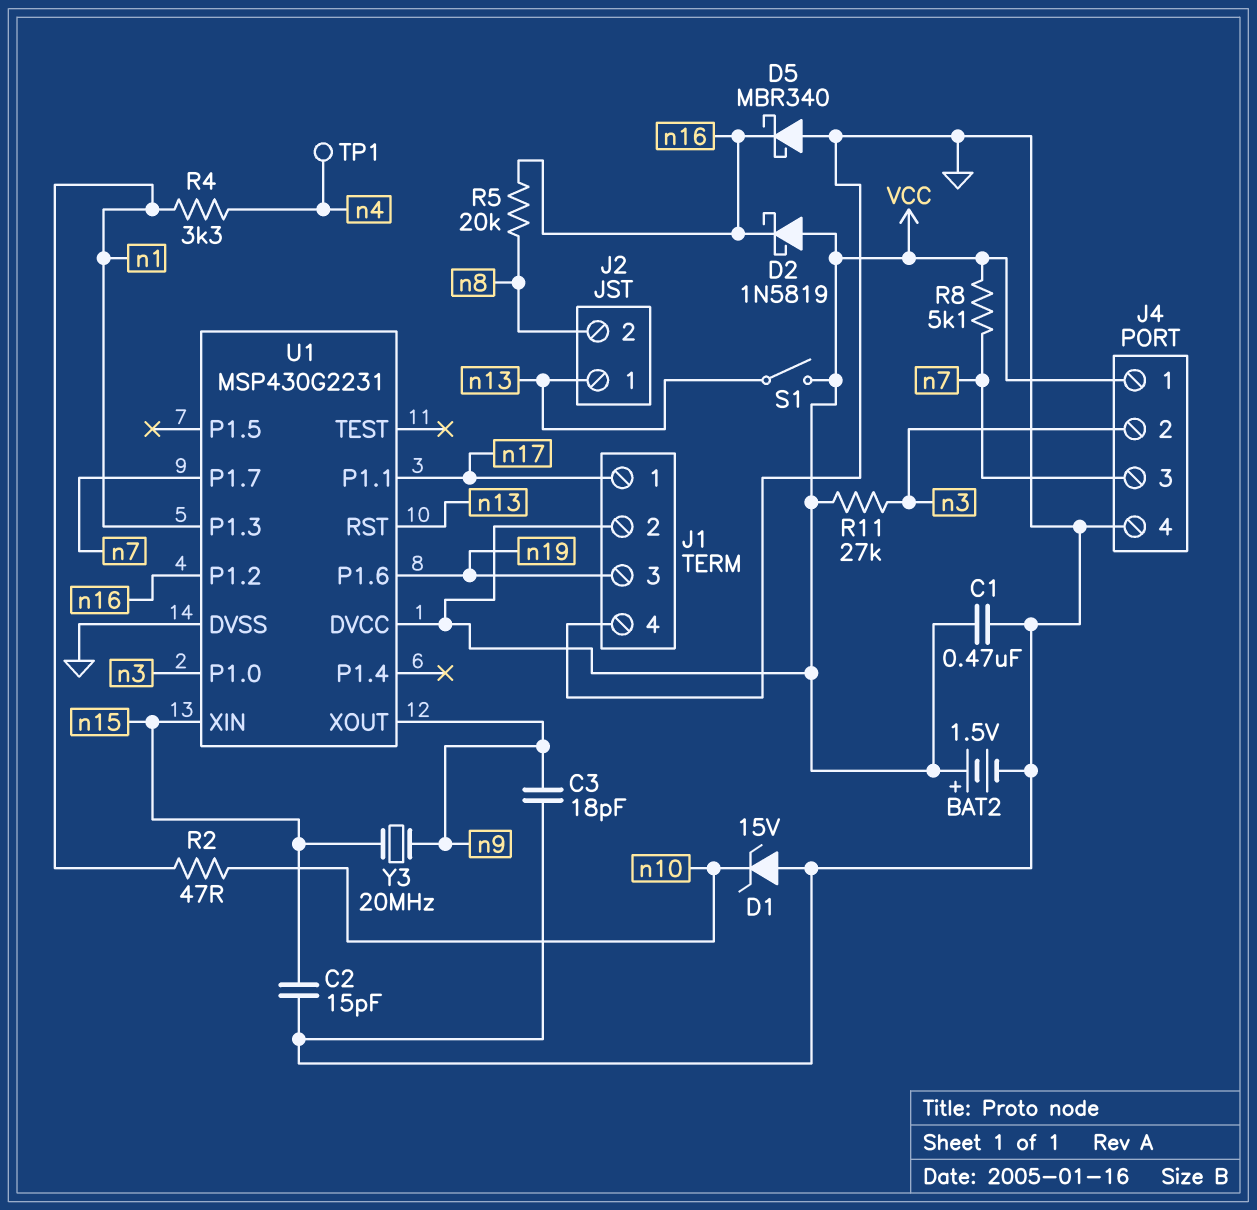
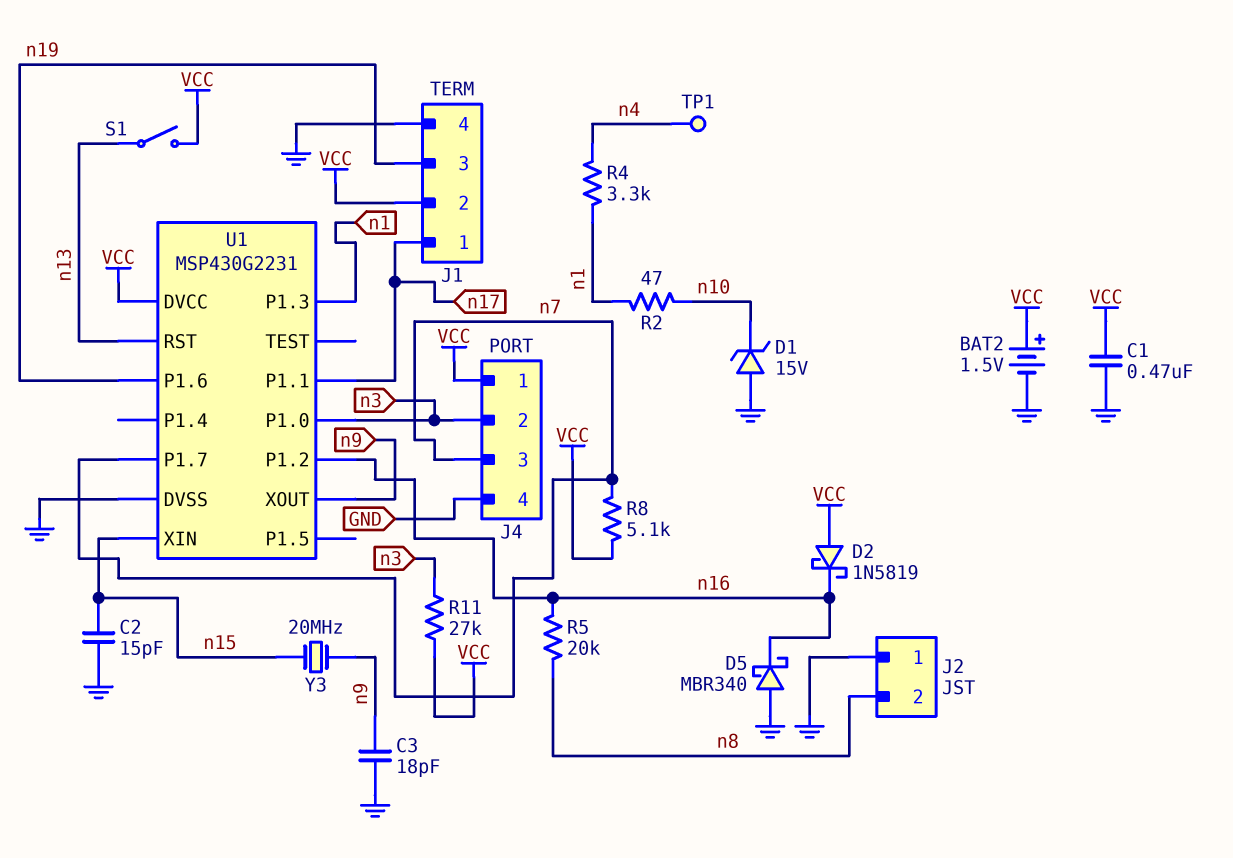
J2 pin 1: n13 -> GND

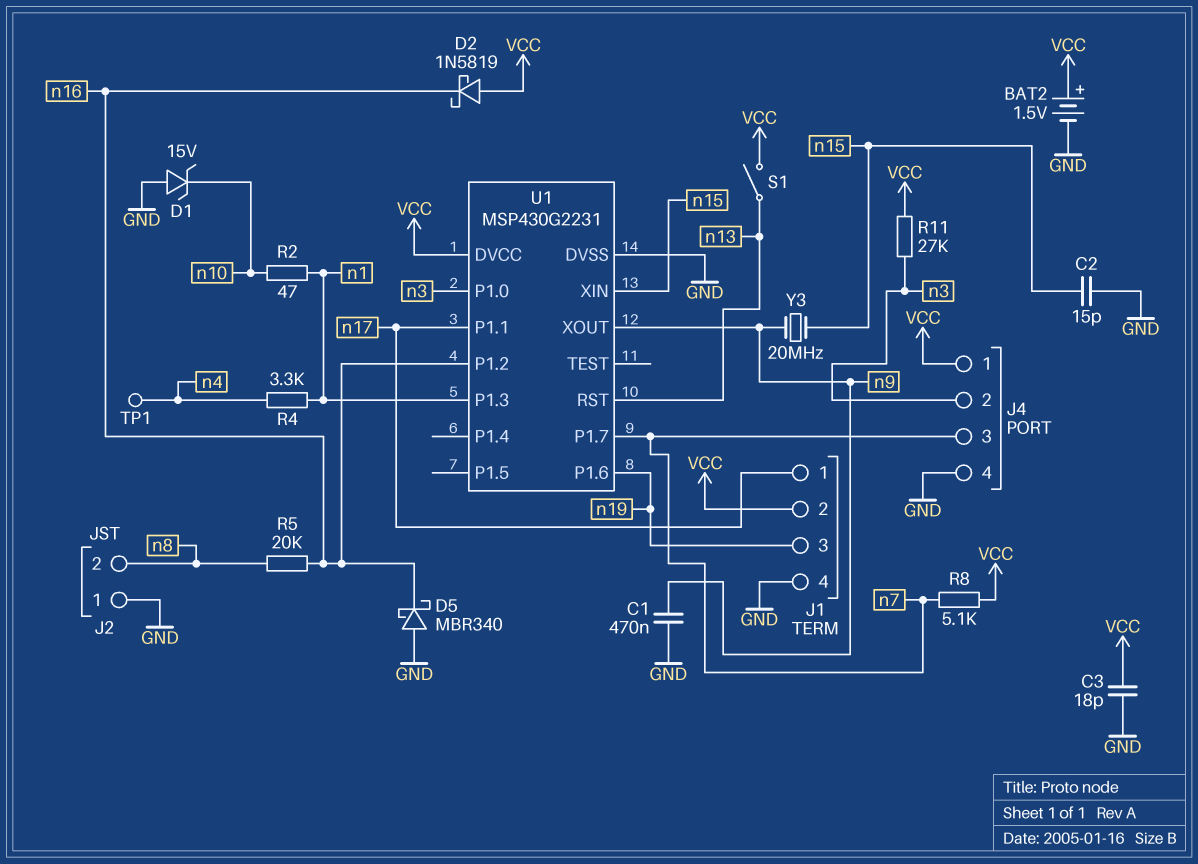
C1: 470nF (GND, VCC) -> 470nF (GND, n9)
C3: 18pF (GND, n9) -> 18pF (GND, VCC)

